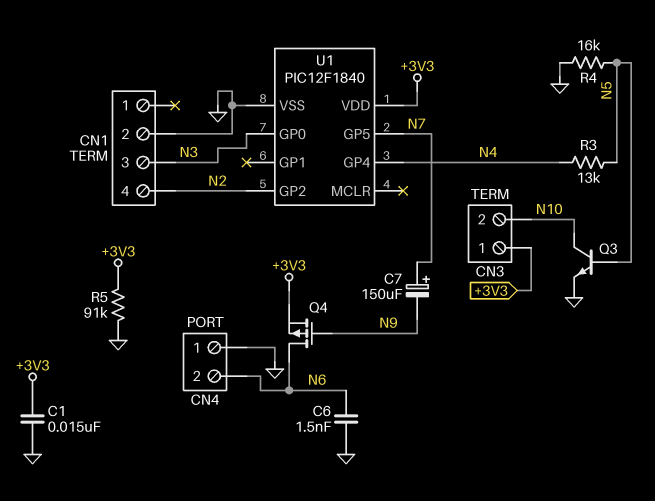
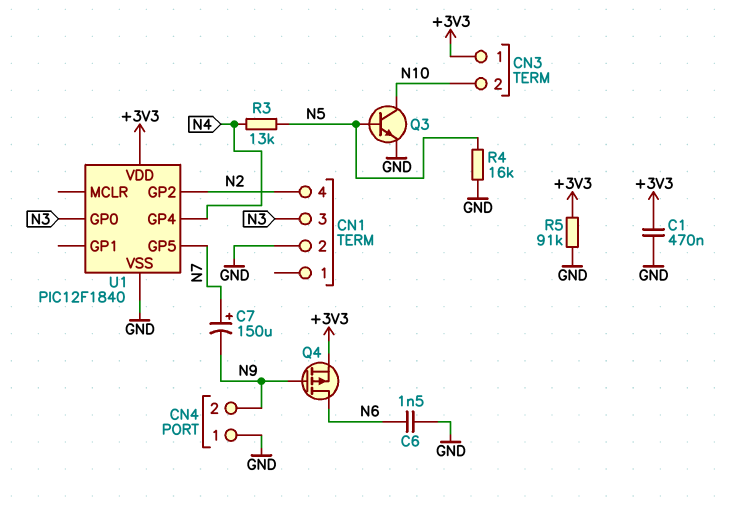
C1: 15nF (+3V3, GND) -> 470nF (+3V3, GND)
CN4 pin 2: N6 -> N9

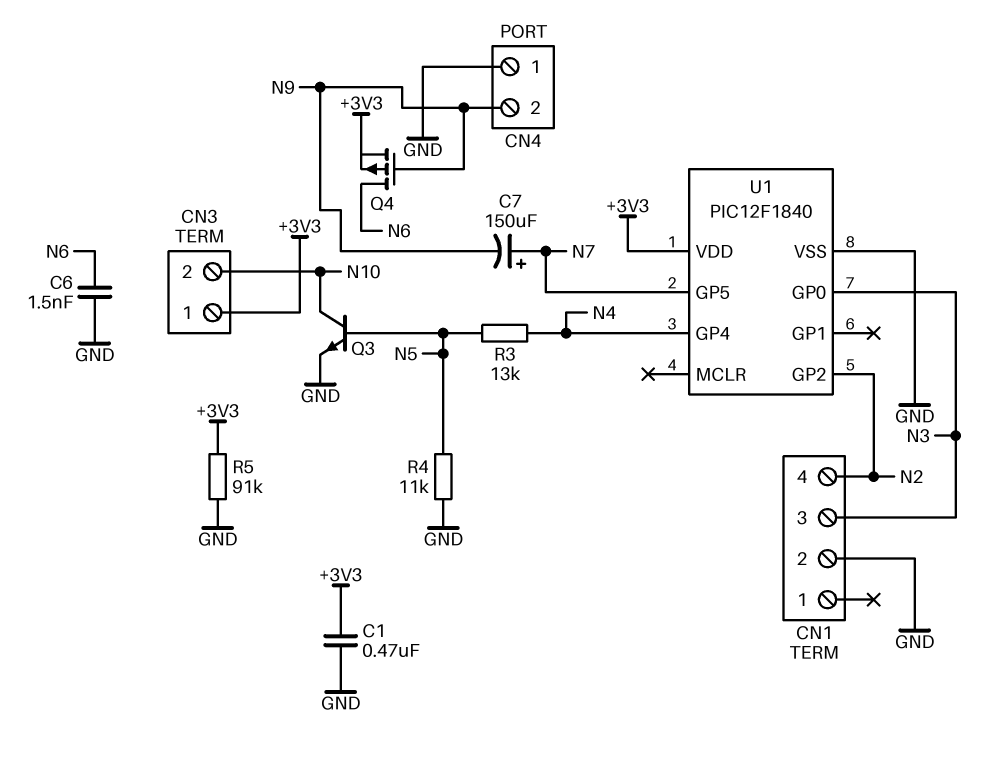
R4: 16k (GND, N5) -> 11k (GND, N5)

